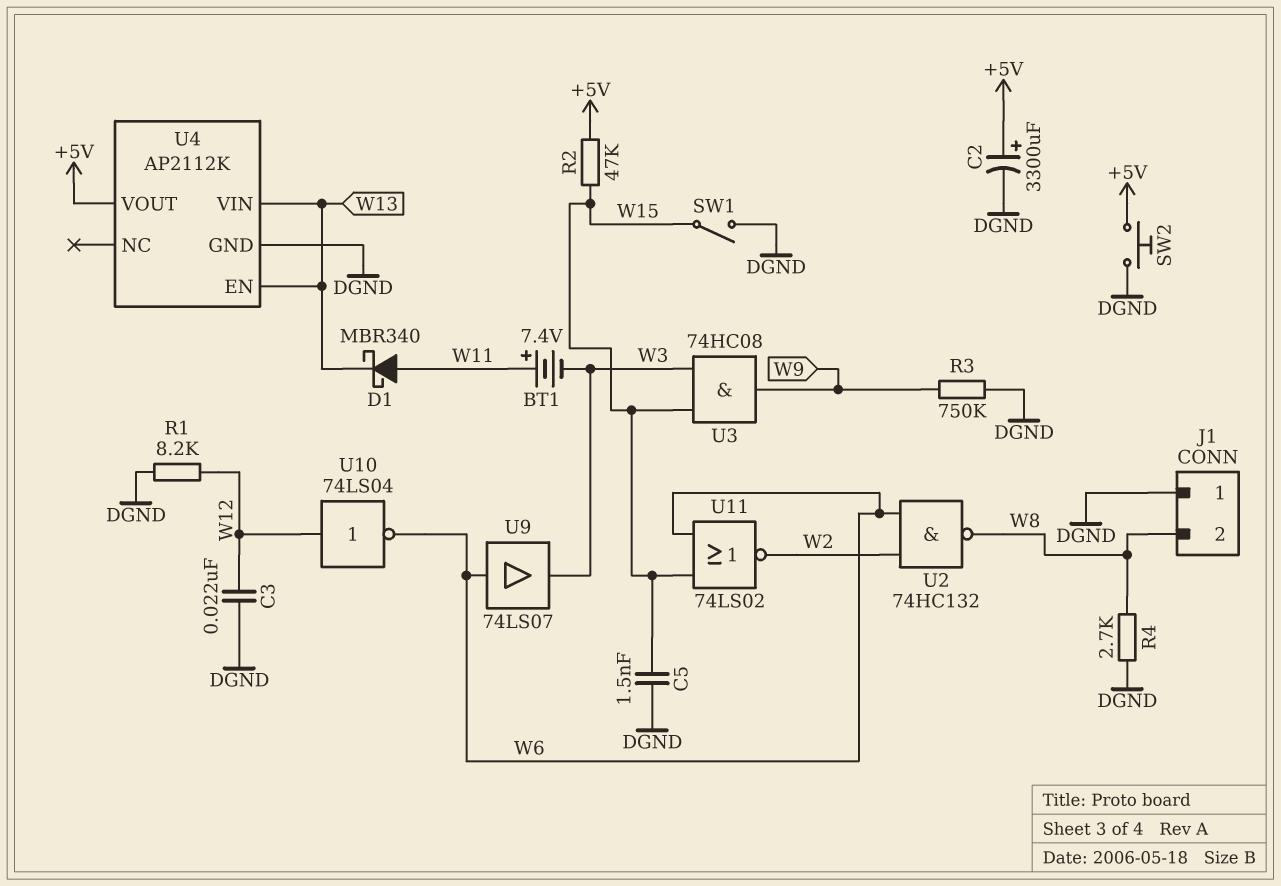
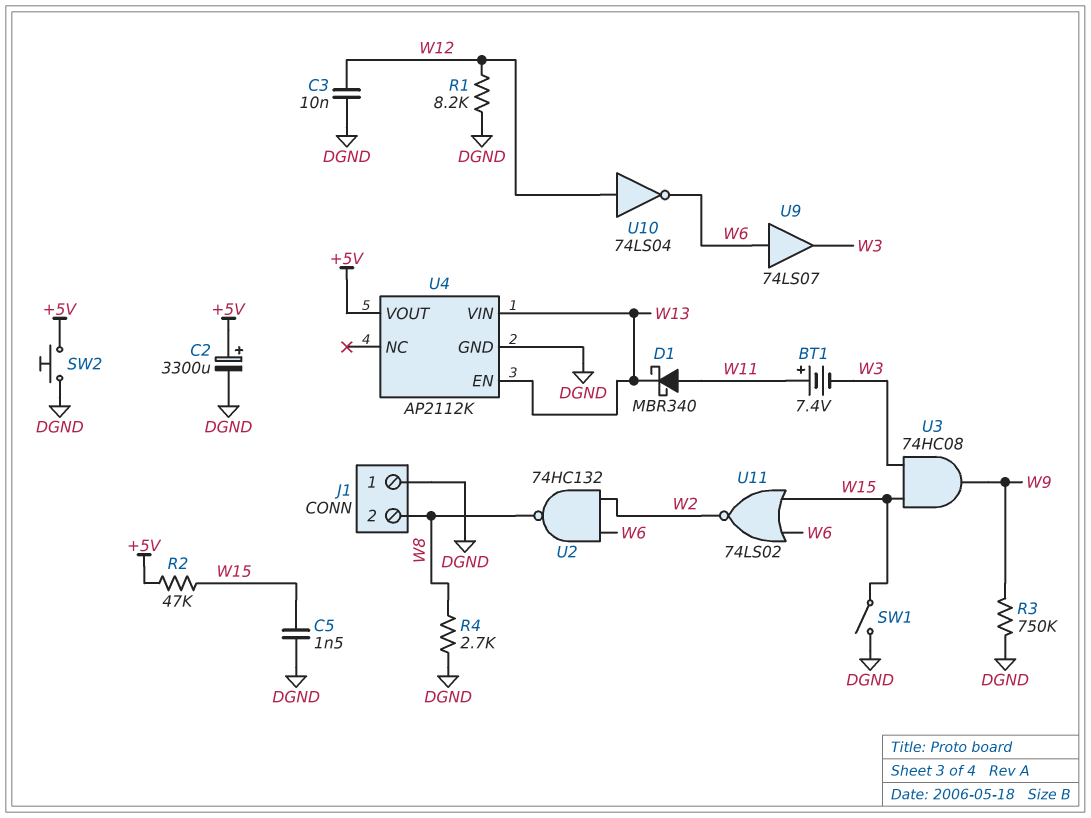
C3: 22nF (DGND, W12) -> 10nF (DGND, W12)

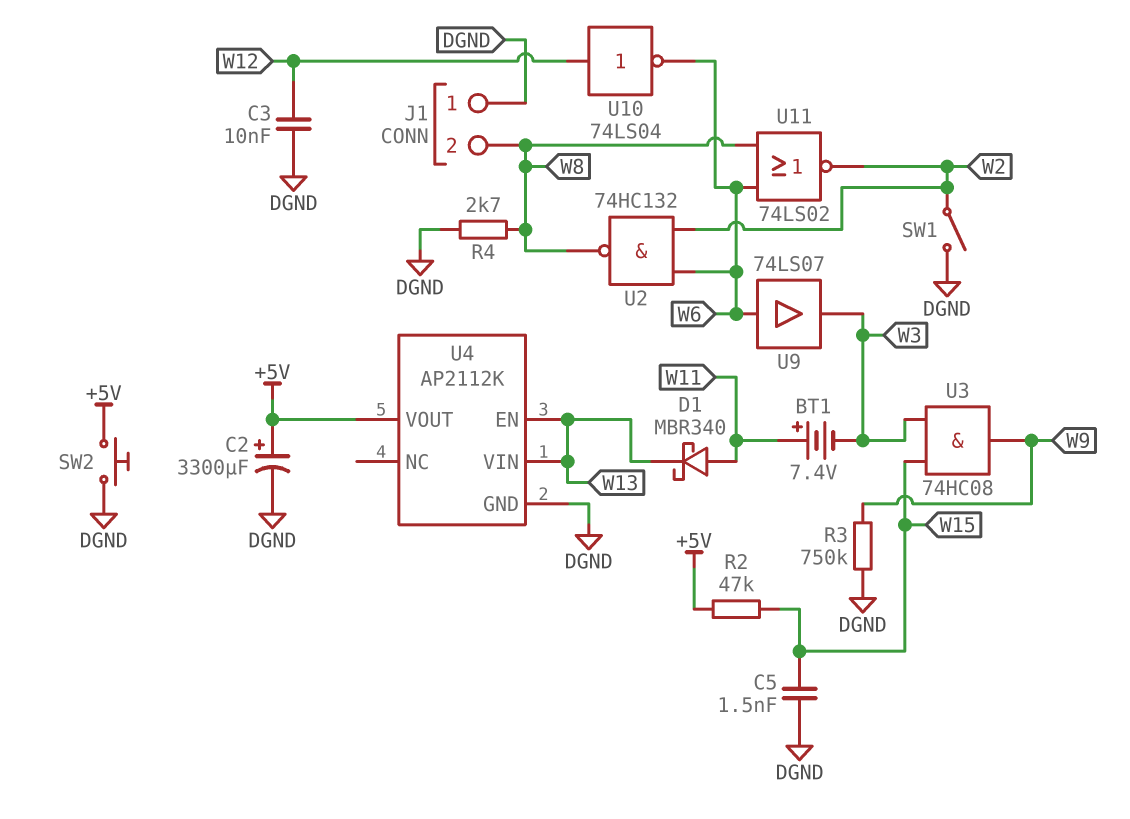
R1: 8.2k (DGND, W12) -> none
SW1: switch (DGND, W15) -> switch (DGND, W2)
U11: NOR 74LS02 (in W6, in W15, out W2) -> NOR 74LS02 (in W6, in W8, out W2)

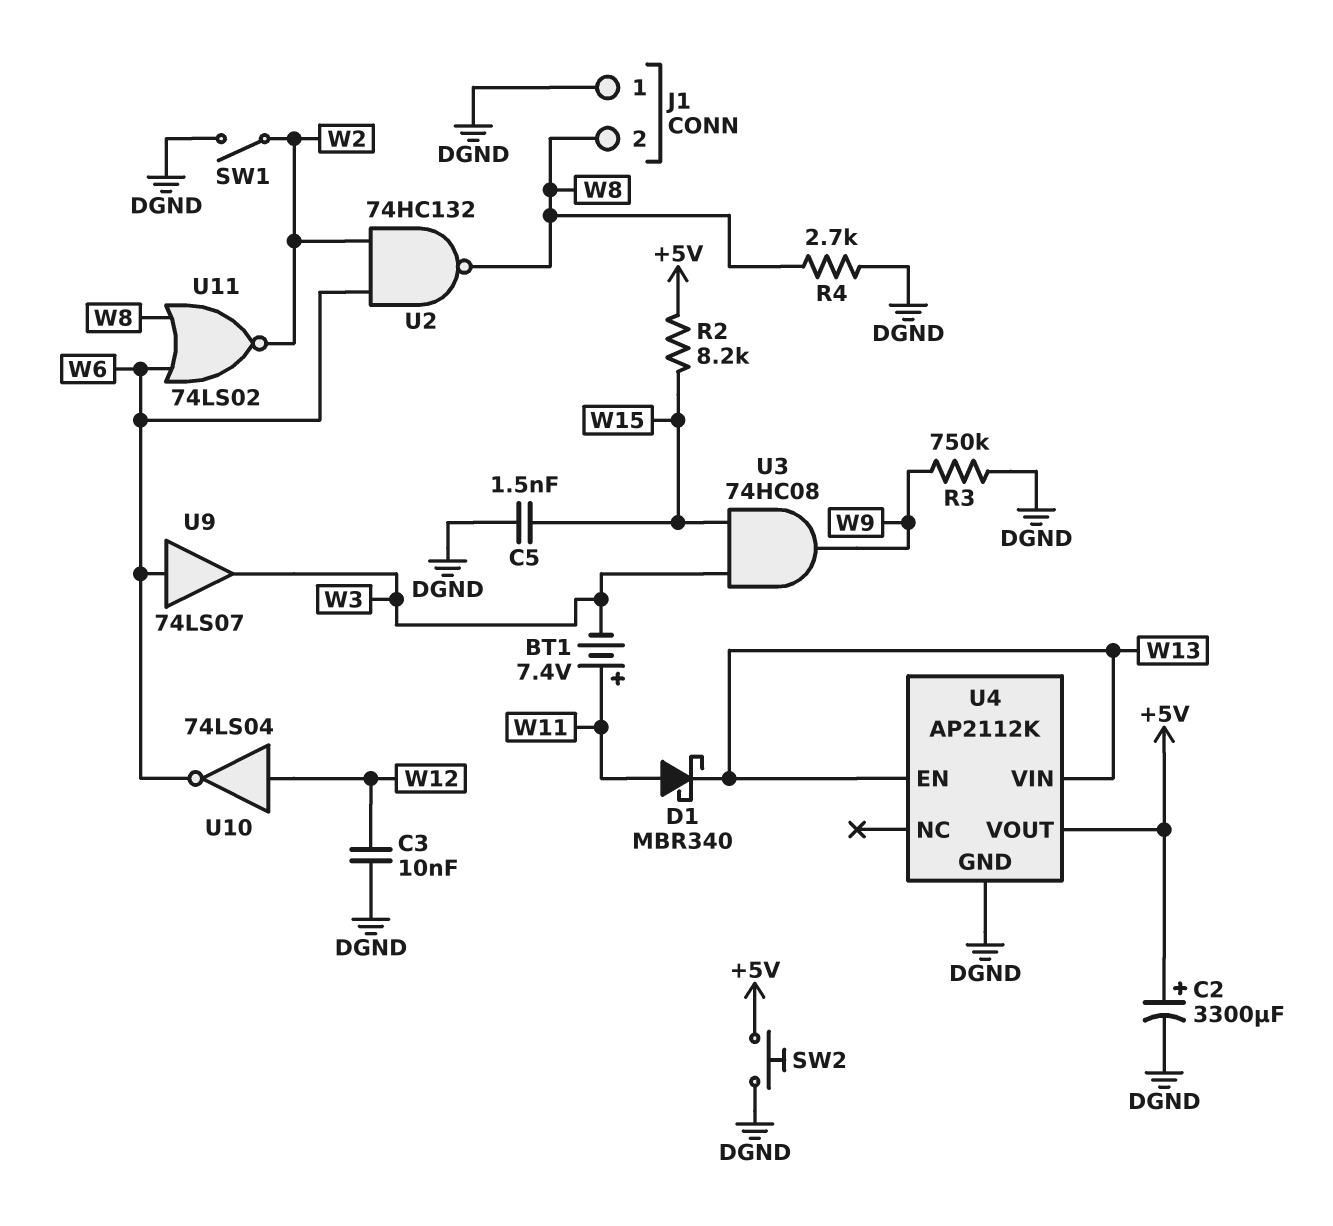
R2: 47k (+5V, W15) -> 8.2k (+5V, W15)

